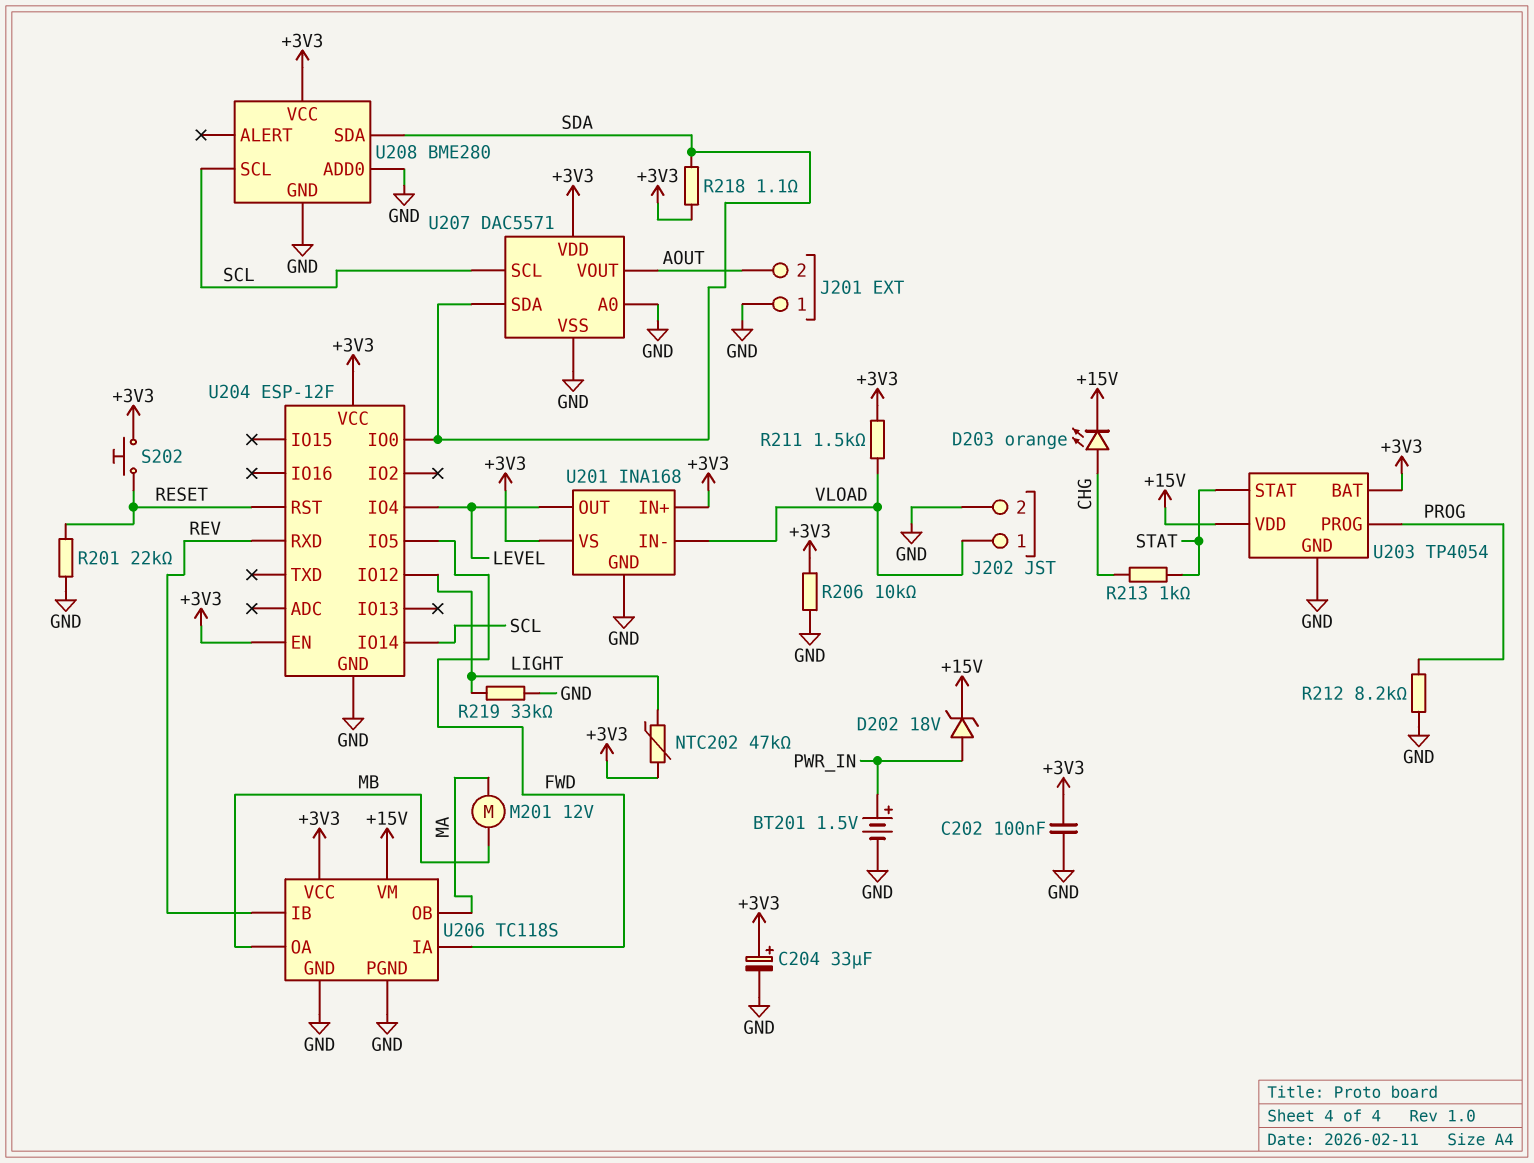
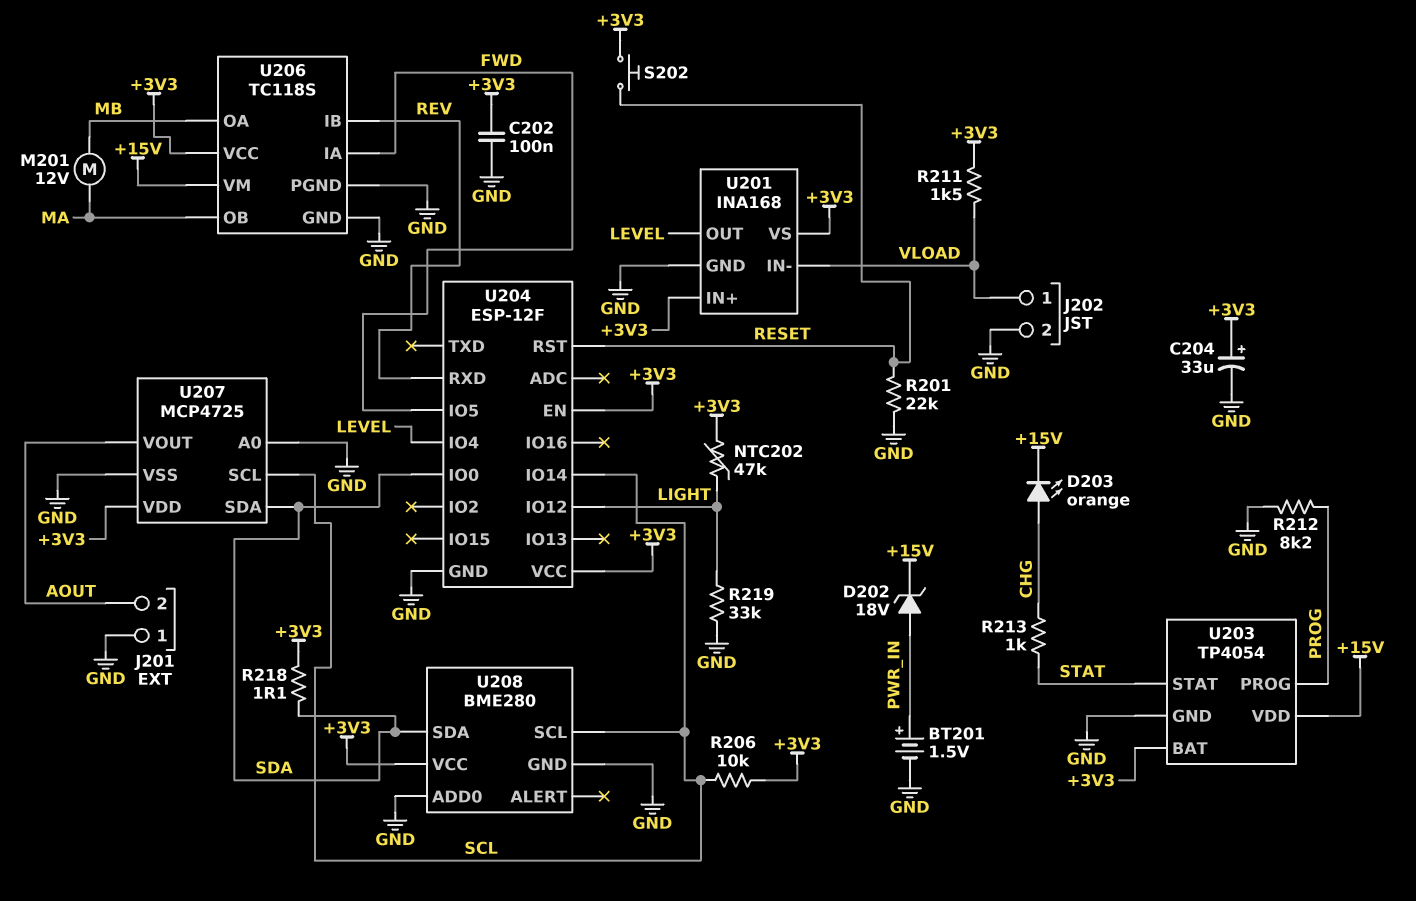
R206: 10k (+3V3, GND) -> 10k (+3V3, SCL)
U207: DAC5571 -> MCP4725

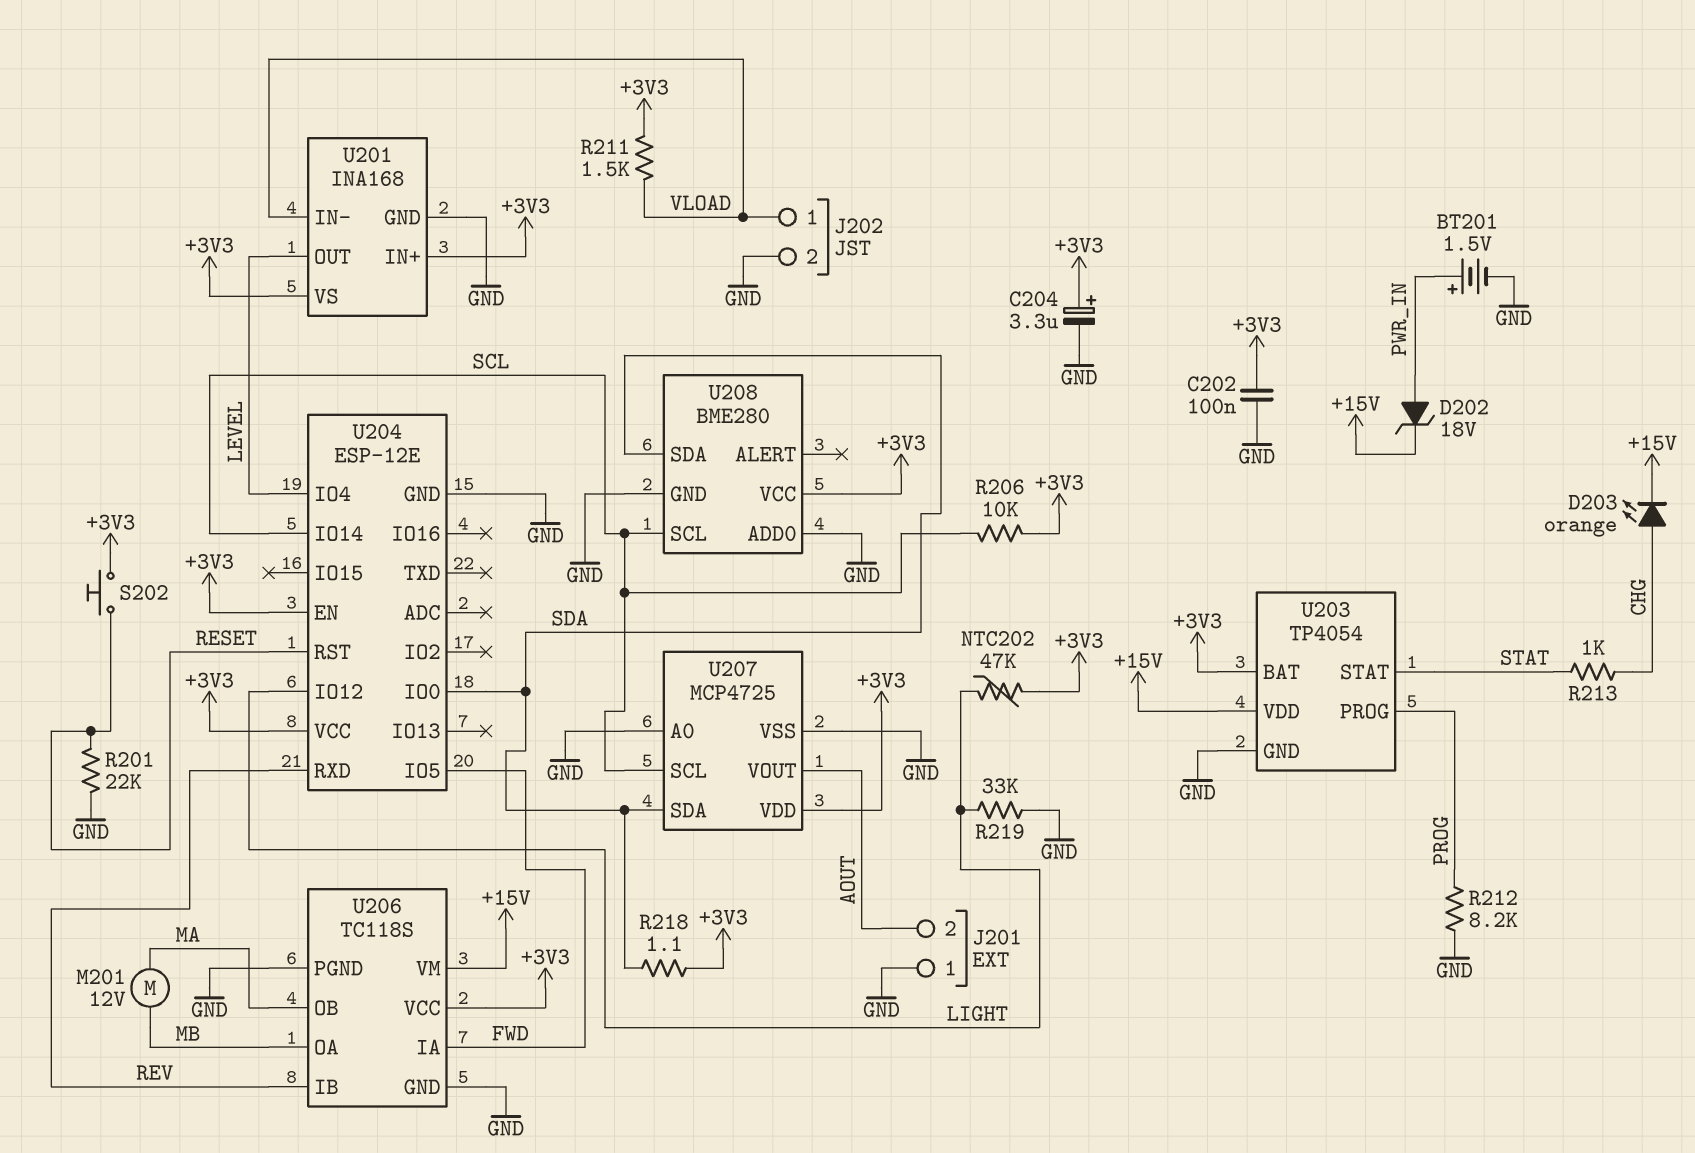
C204: 33uF (plus +3V3, minus GND) -> 3.3uF (plus +3V3, minus GND)
U204: ESP-12F -> ESP-12E

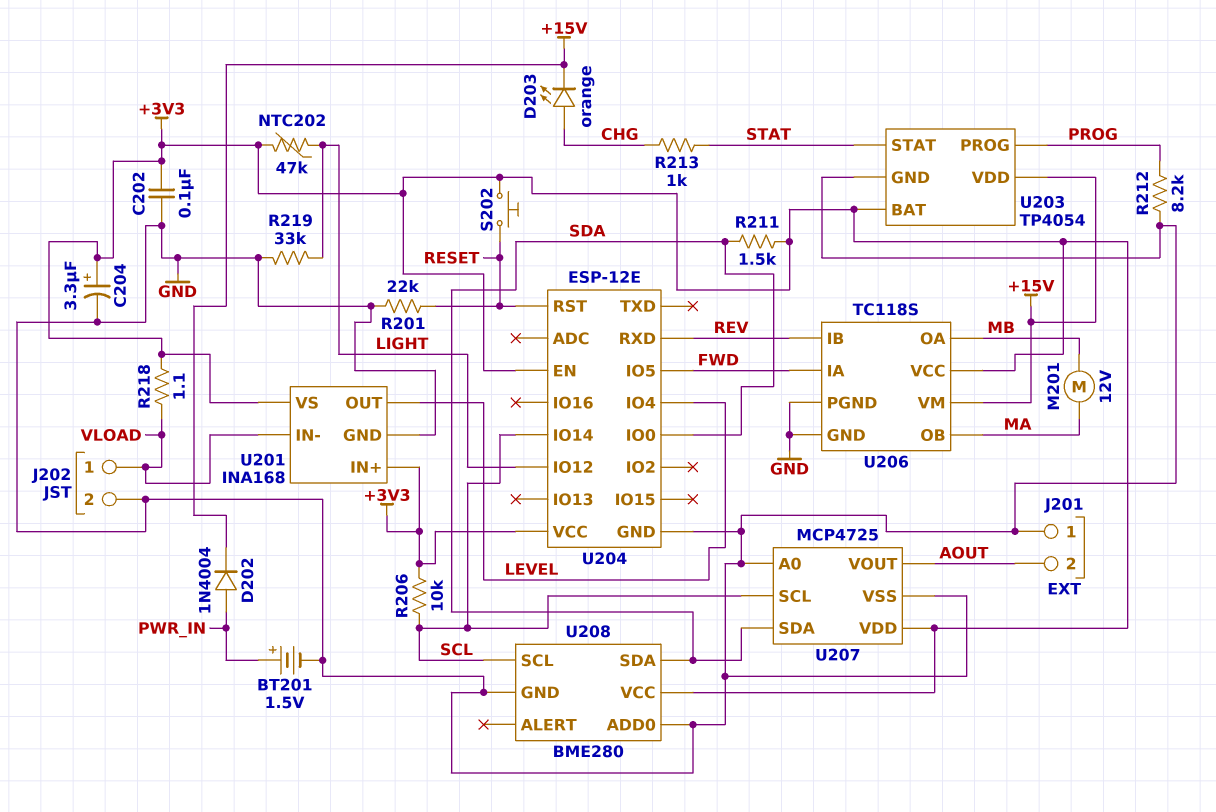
D202: zener 18V (A PWR_IN, K +15V) -> diode 1N4004 (A PWR_IN, K +15V)
R211: 1.5k (+3V3, VLOAD) -> 1.5k (+3V3, SDA)
R218: 1.1 (+3V3, SDA) -> 1.1 (+3V3, VLOAD)

